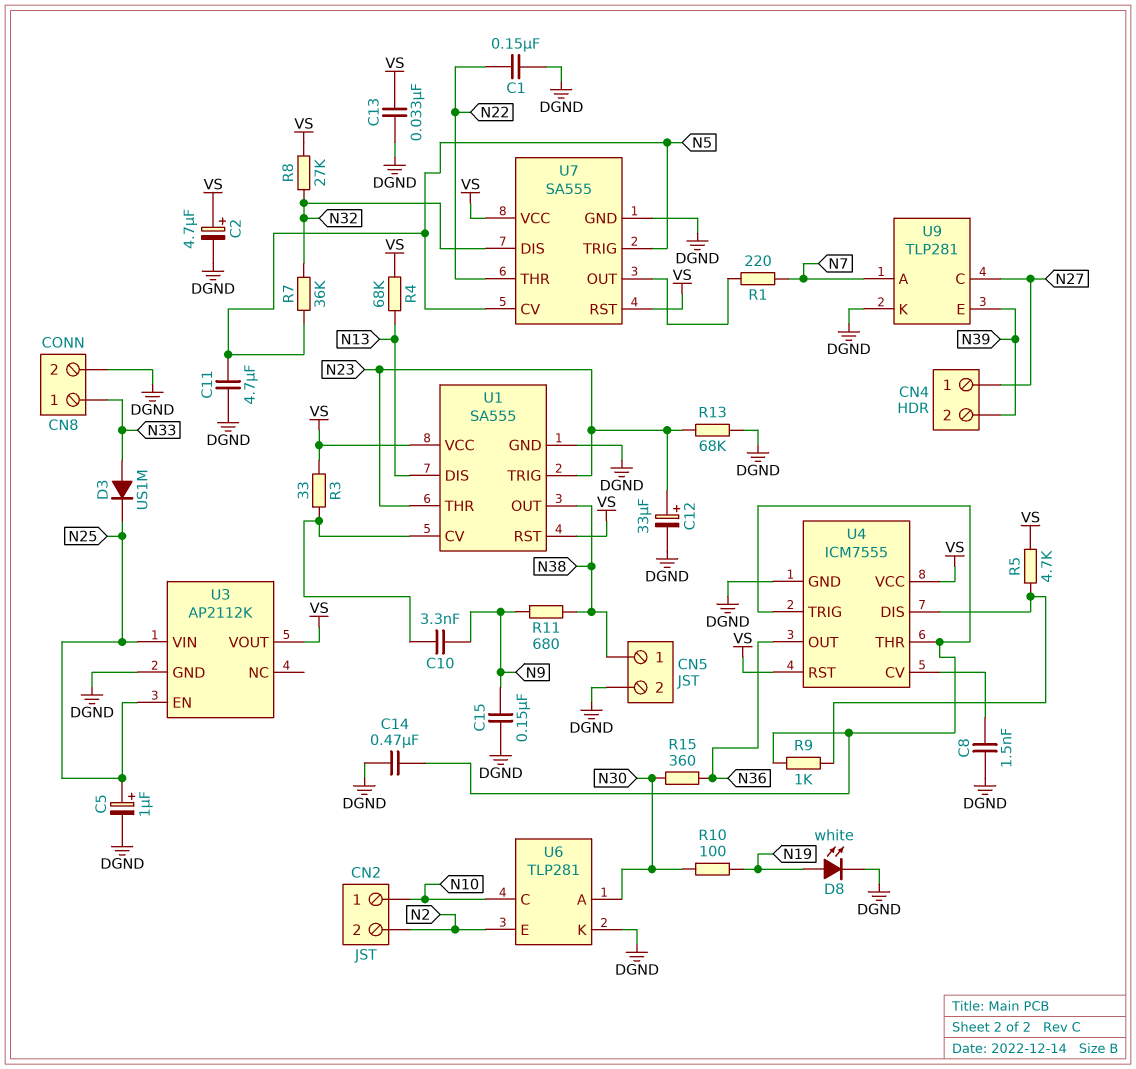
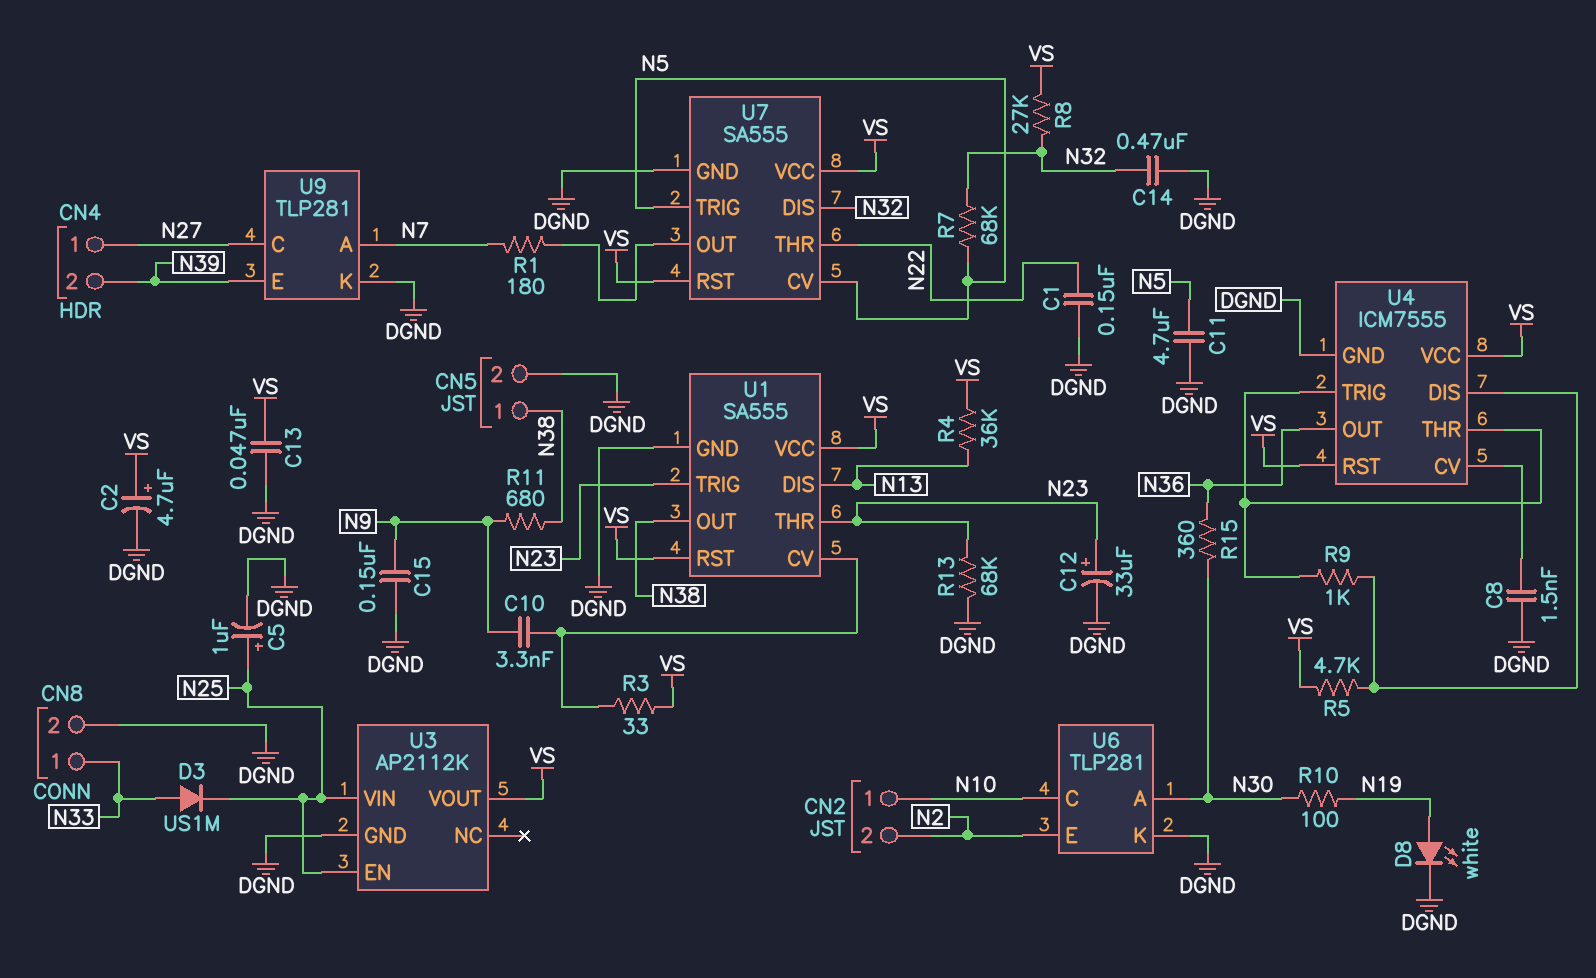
C13: 33nF (DGND, VS) -> 47nF (DGND, VS)
C14: 470nF (DGND, U4/THR) -> 470nF (DGND, N32)
R1: 220 (N7, U7/OUT) -> 180 (N7, U7/OUT)
R4: 68k (N13, VS) -> 36k (N13, VS)
R7: 36k (N5, N32) -> 68k (N5, N32)

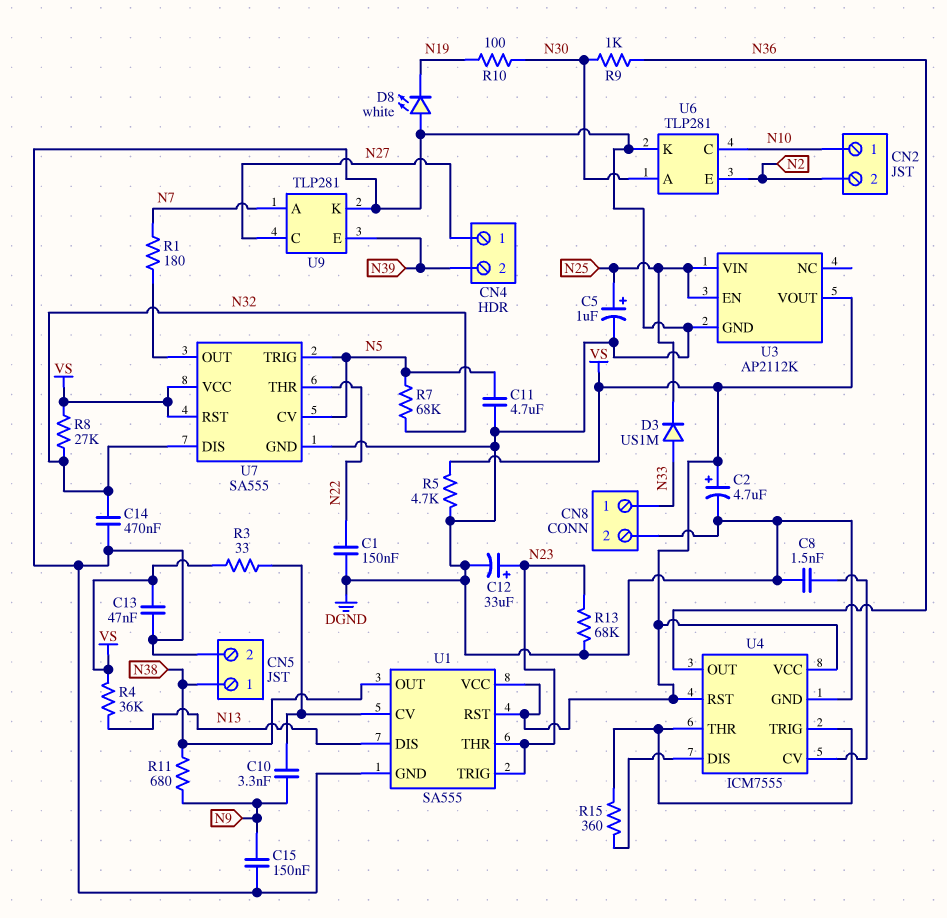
D8: LED white (A N19, K DGND) -> LED white (A DGND, K N19)
R5: 4.7k (U4/DIS, VS) -> 4.7k (DGND, VS)
R9: 1k (U4/DIS, U4/THR) -> 1k (N30, N36)
R15: 360 (N30, N36) -> 360 (U4/DIS, U4/THR)

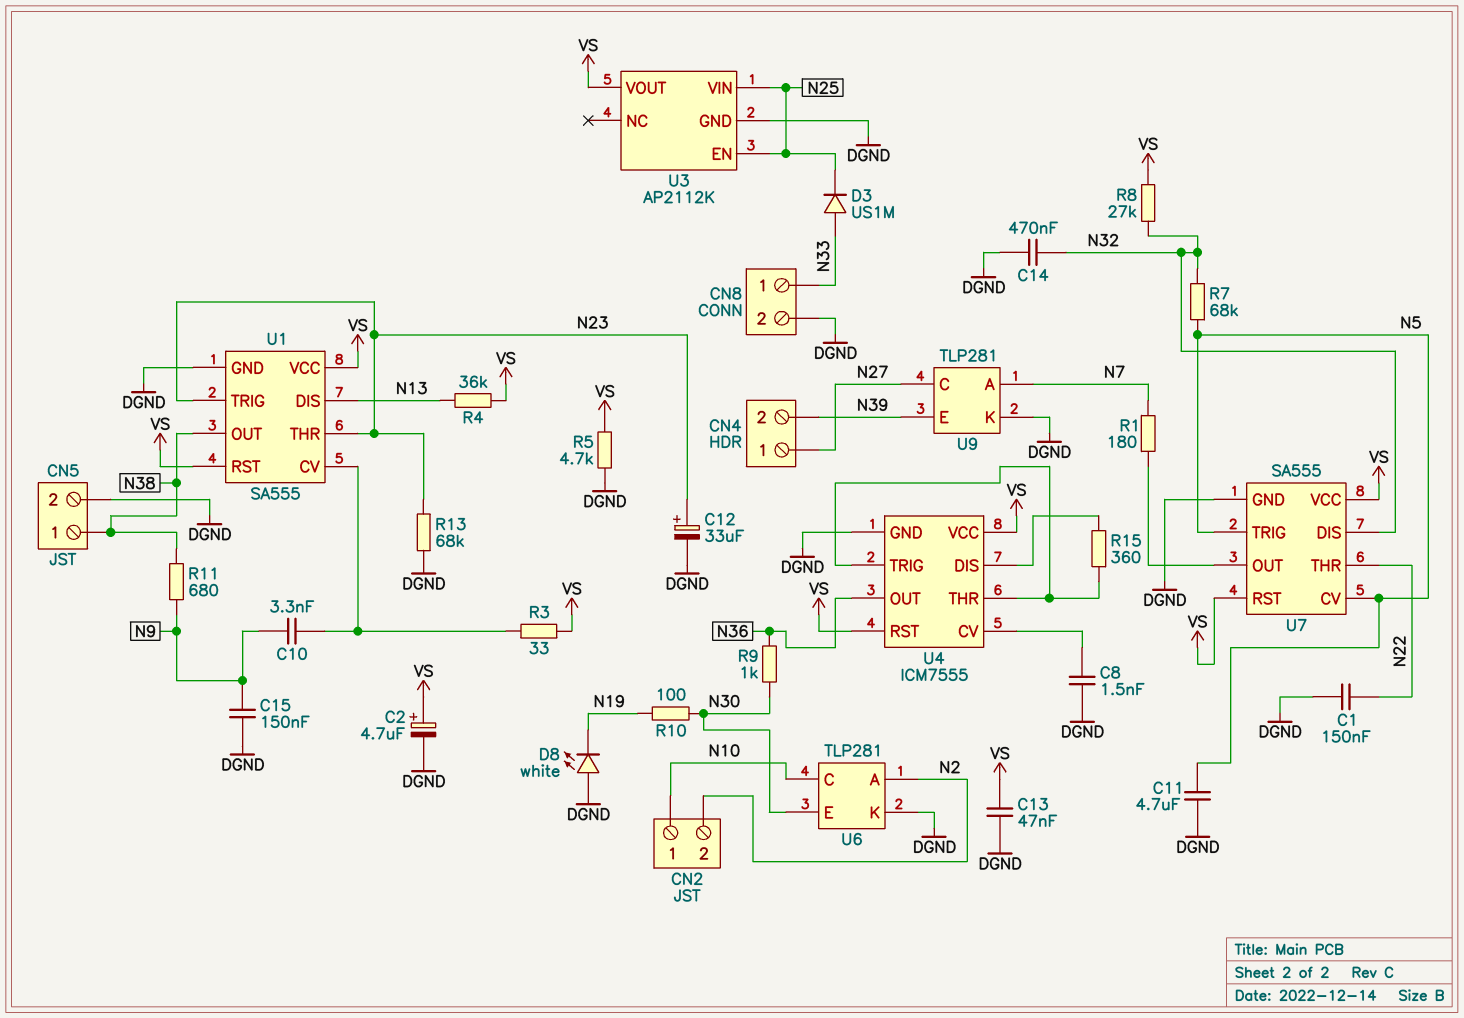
C5: 1uF (plus N25, minus DGND) -> none
U6 pin A: N30 -> N2
U6 pin E: N2 -> N30

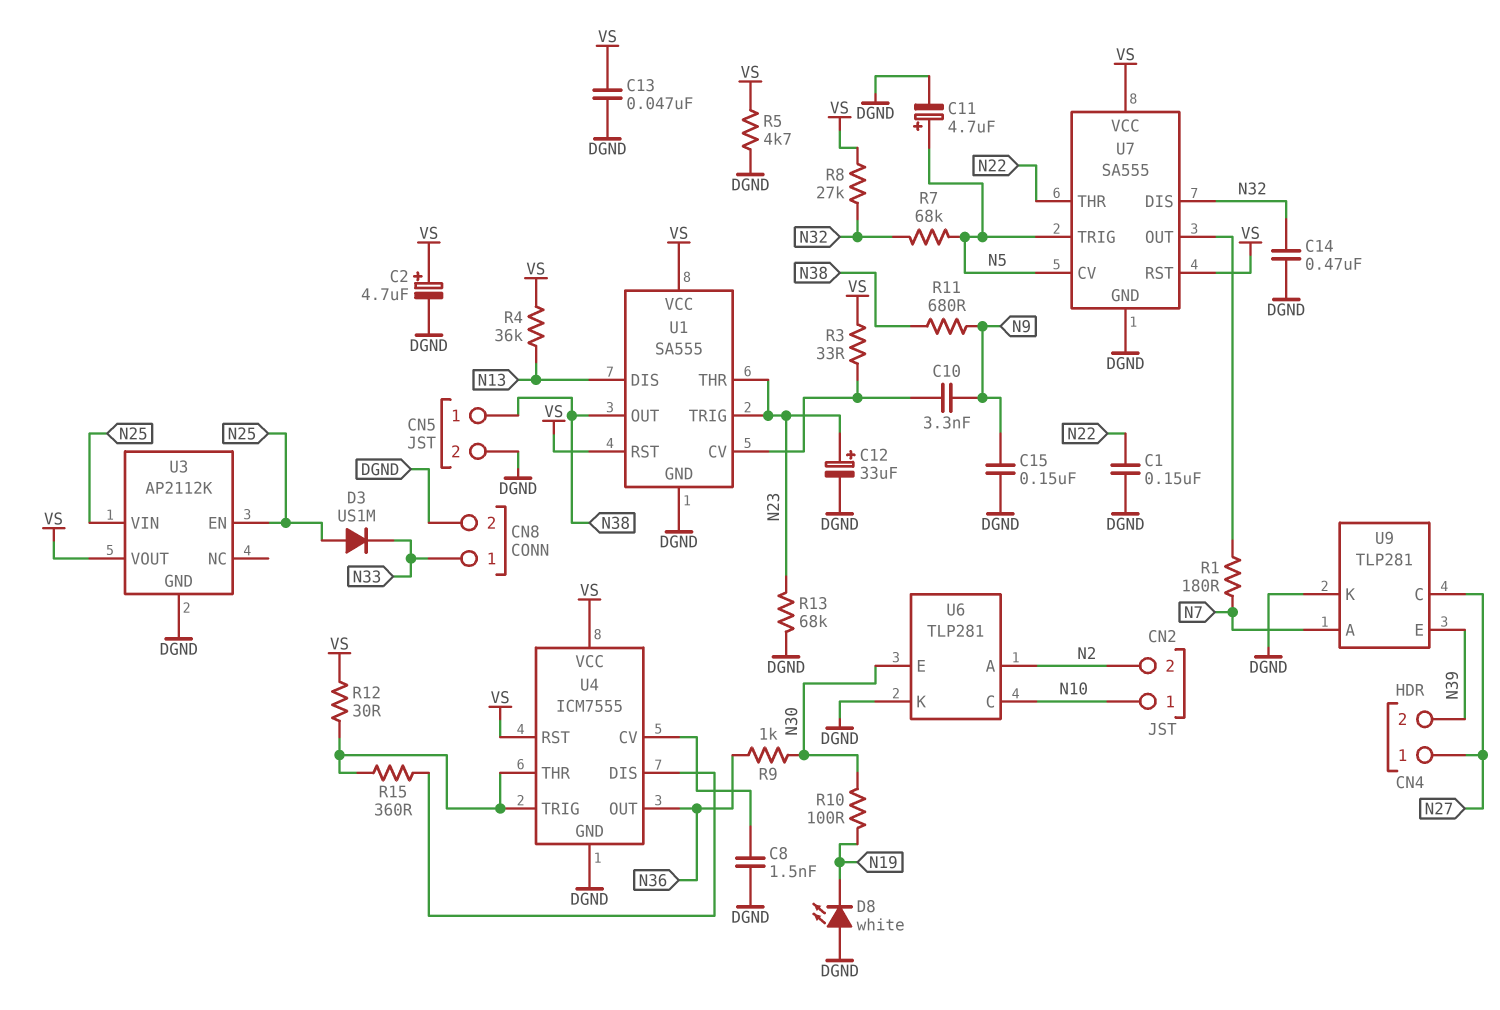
C11: 4.7uF (DGND, N5) -> 4.7uF (plus N5, minus DGND)
D3: diode US1M (A N33, K N25) -> diode US1M (A N25, K N33)
R12: none -> 30 (U4/THR, VS)

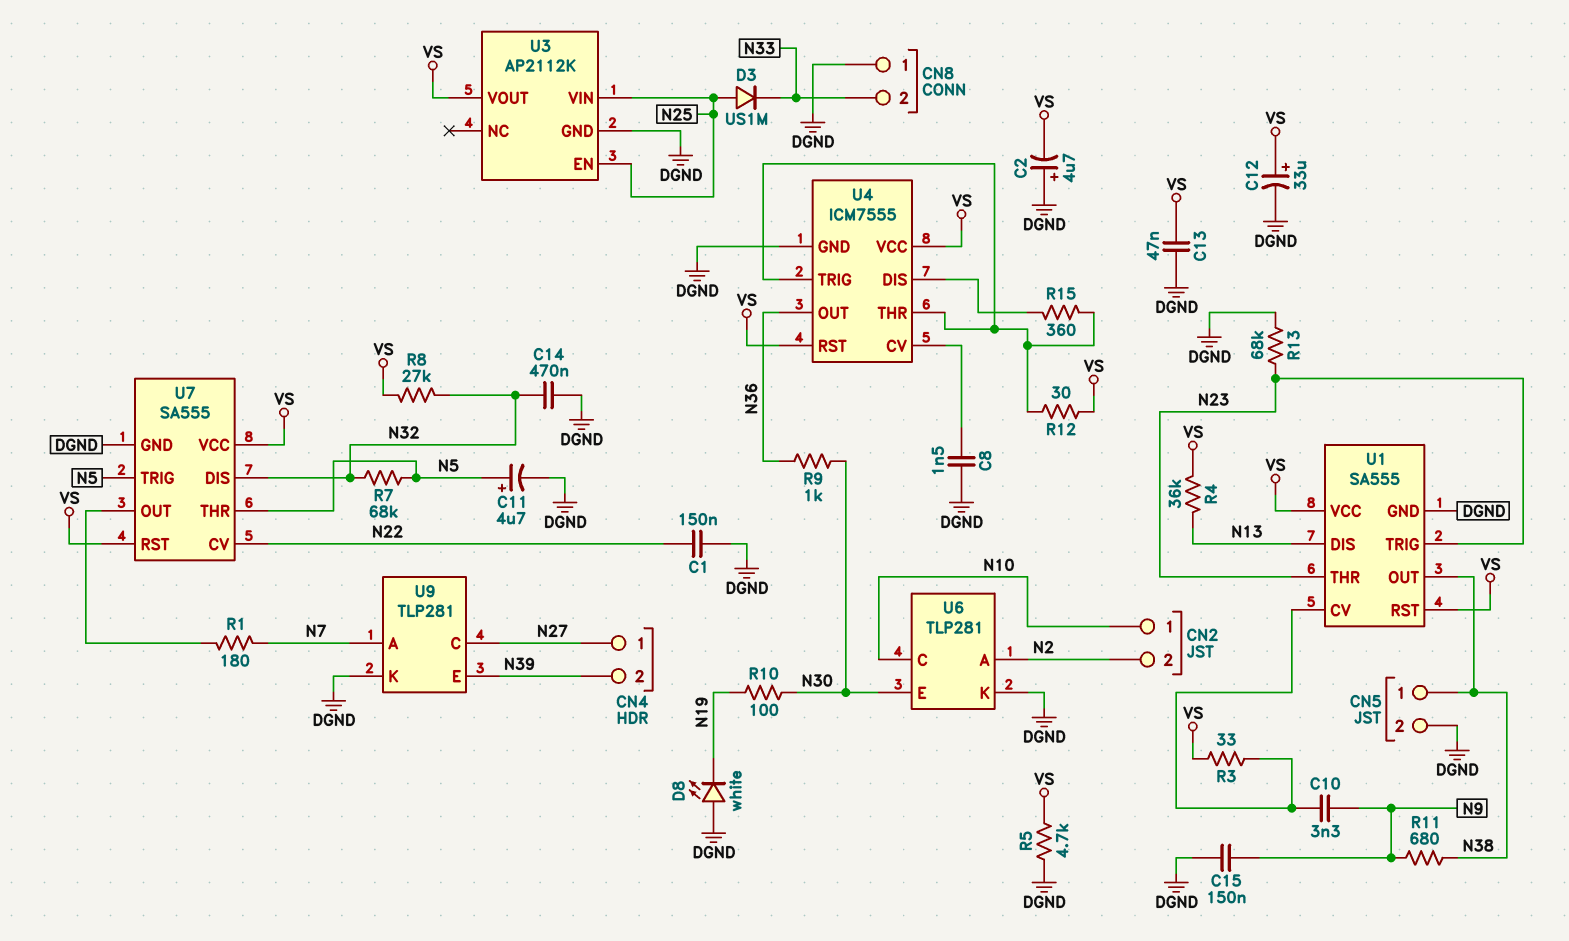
C2: 4.7uF (plus VS, minus DGND) -> 4.7uF (plus DGND, minus VS)
C12: 33uF (plus N23, minus DGND) -> 33uF (plus VS, minus DGND)
CN8 pin 1: N33 -> DGND
CN8 pin 2: DGND -> N33
U7 pin CV: N5 -> N22
U7 pin THR: N22 -> N5

